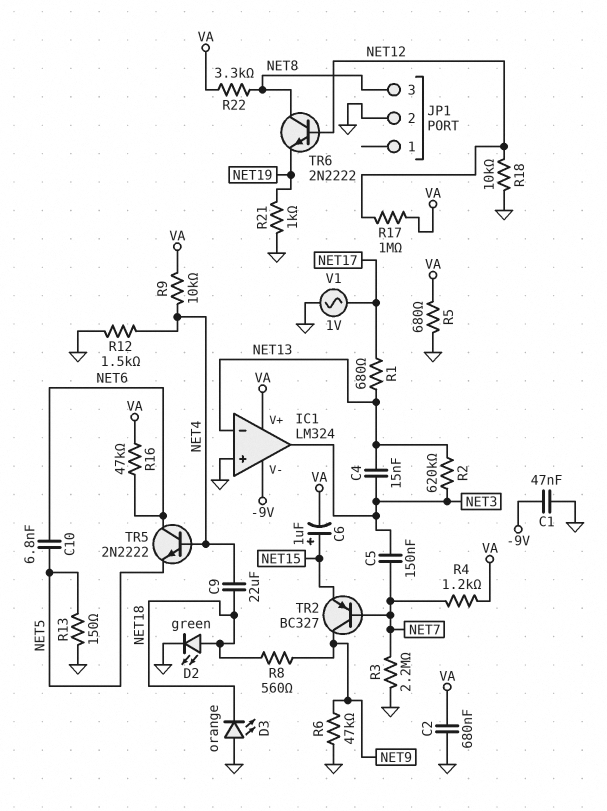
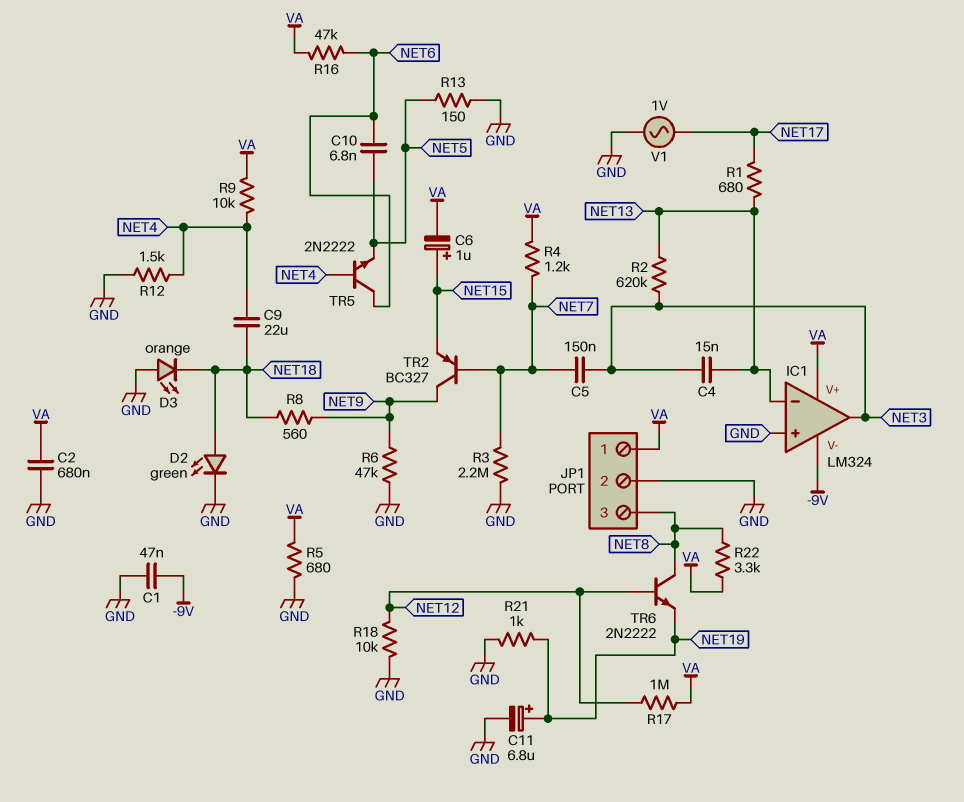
C11: none -> 6.8uF (plus NET19, minus GND)
JP1 pin 1: none -> VA

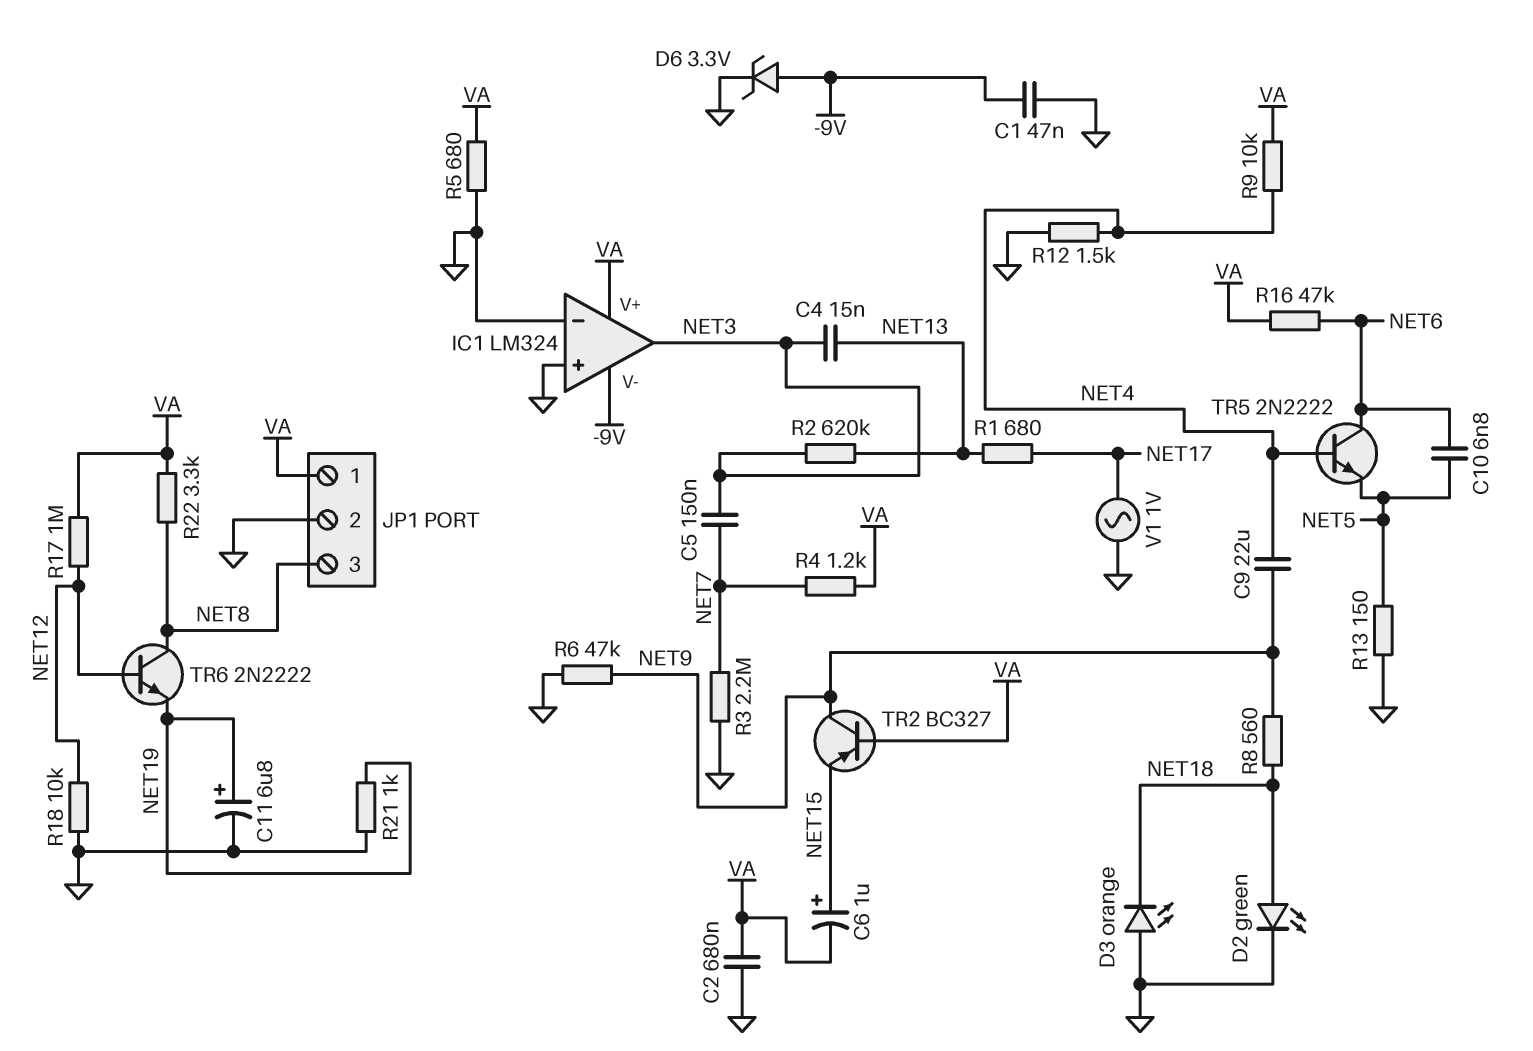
C9: 22uF (NET4, NET18) -> 22uF (NET4, NET9)
D6: none -> zener 3.3V (A -9V, K GND)
IC1 pin in-: NET13 -> GND
TR2: PNP BC327 (B NET7, C NET9, E NET15) -> PNP BC327 (B VA, C NET9, E NET15)

